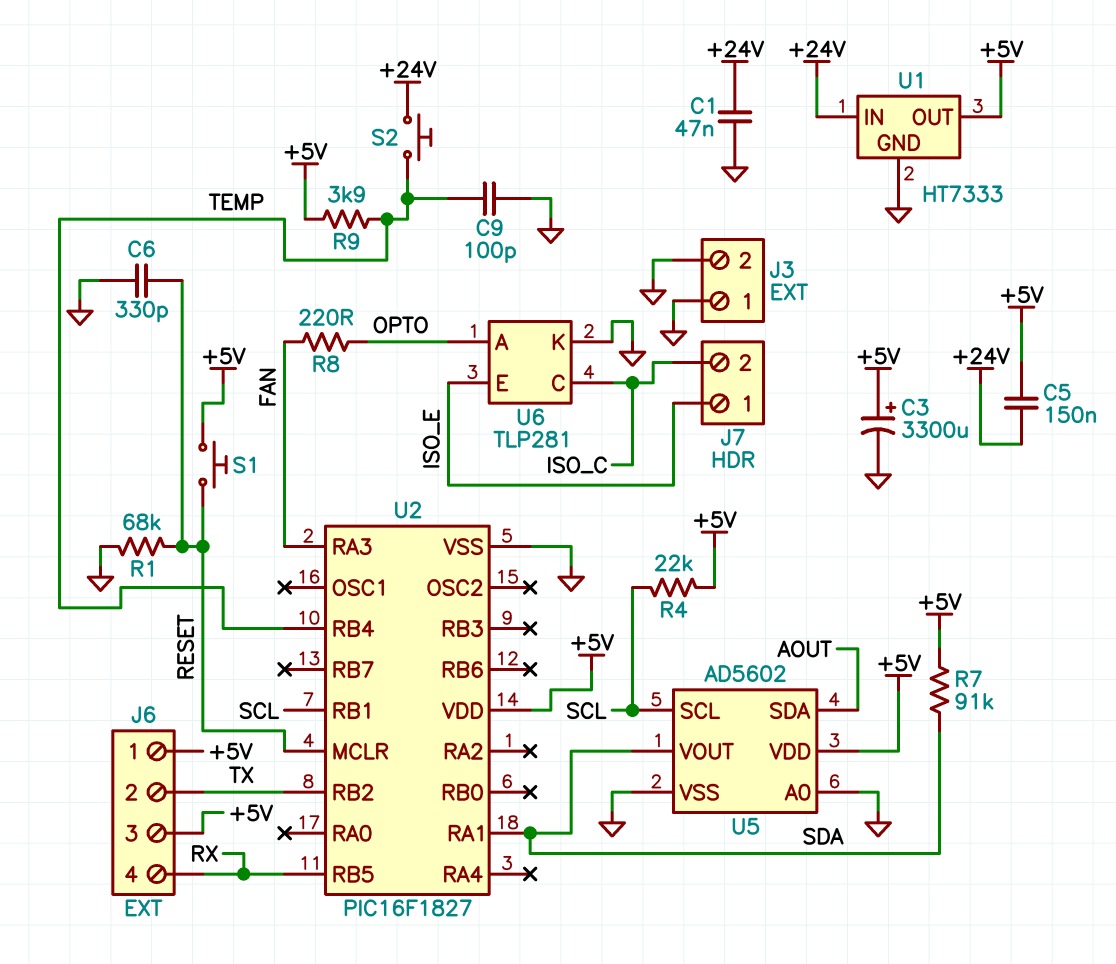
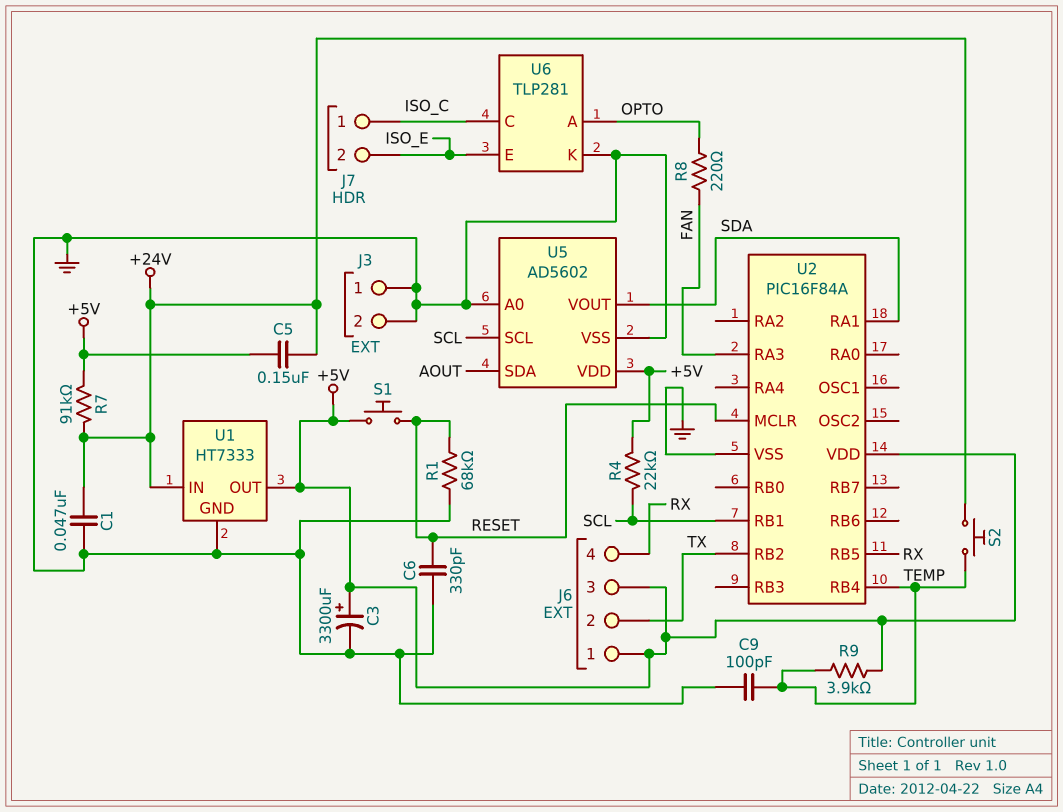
J7 pin 1: ISO_E -> ISO_C
J7 pin 2: ISO_C -> ISO_E
R7: 91k (+5V, SDA) -> 91k (+5V, +24V)
U2: PIC16F1827 -> PIC16F84A

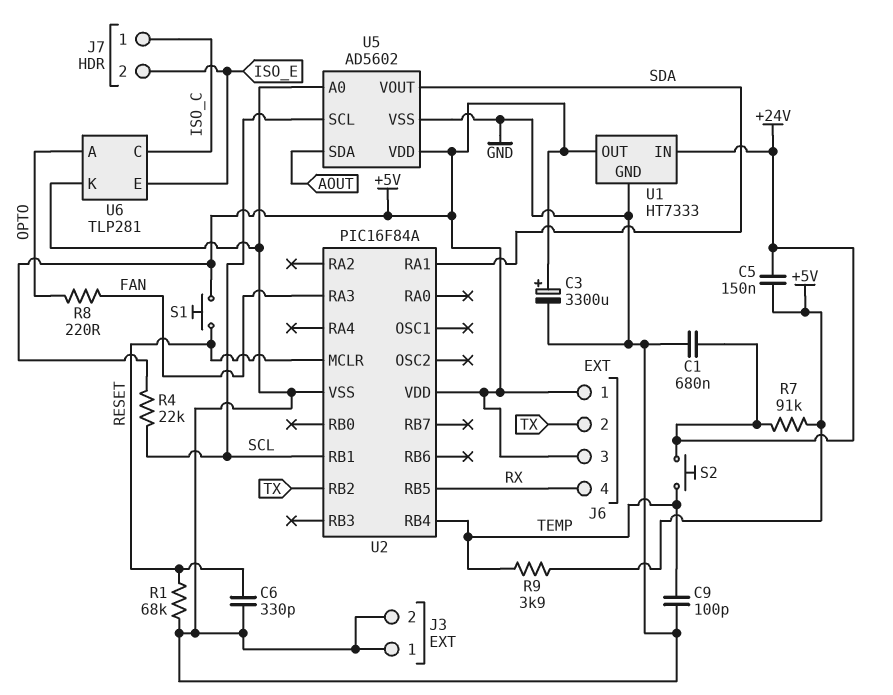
C1: 47nF (+24V, GND) -> 680nF (+24V, GND)

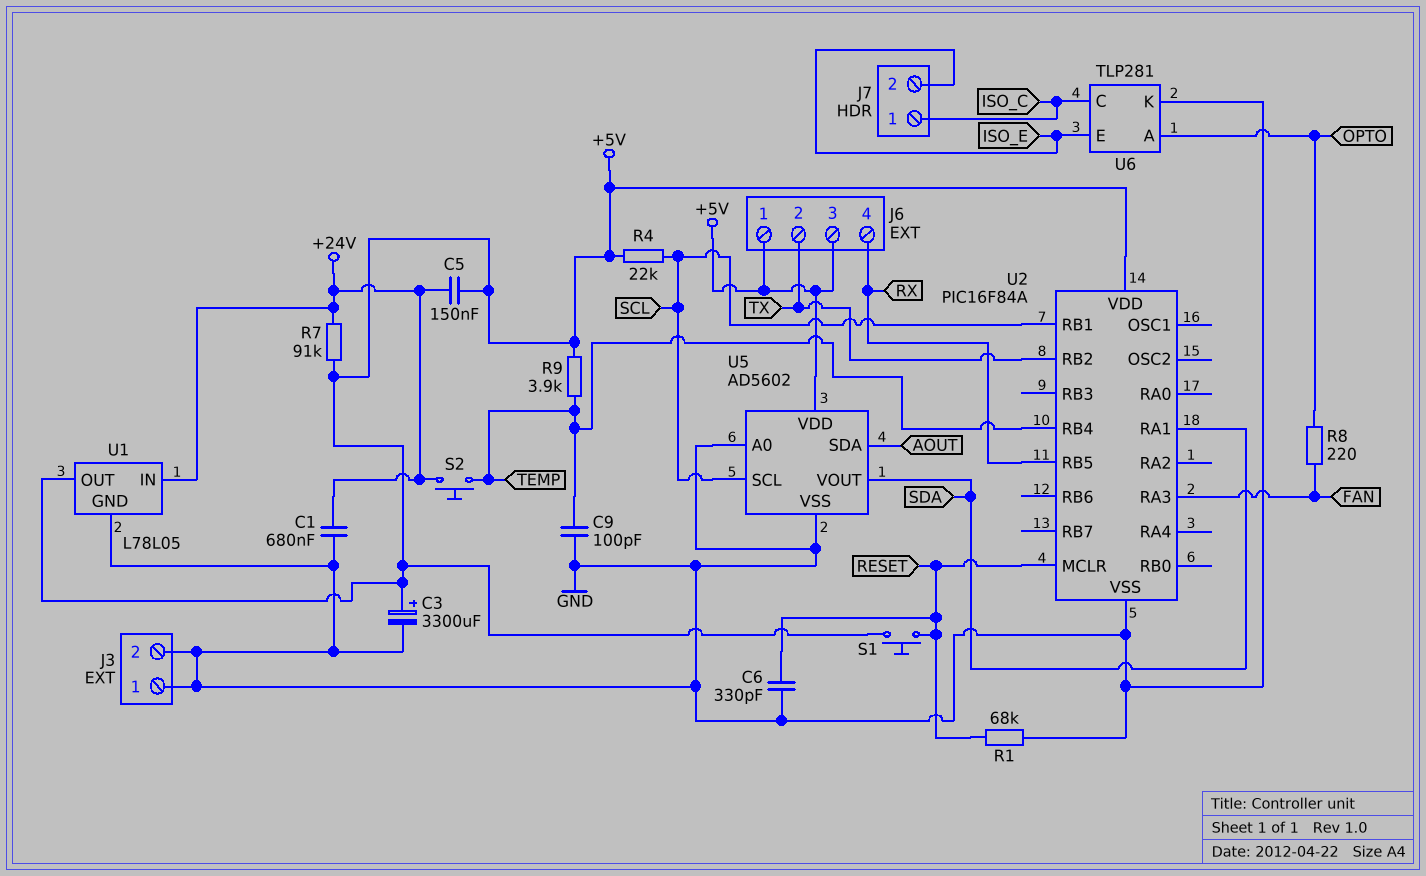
U1: HT7333 -> L78L05

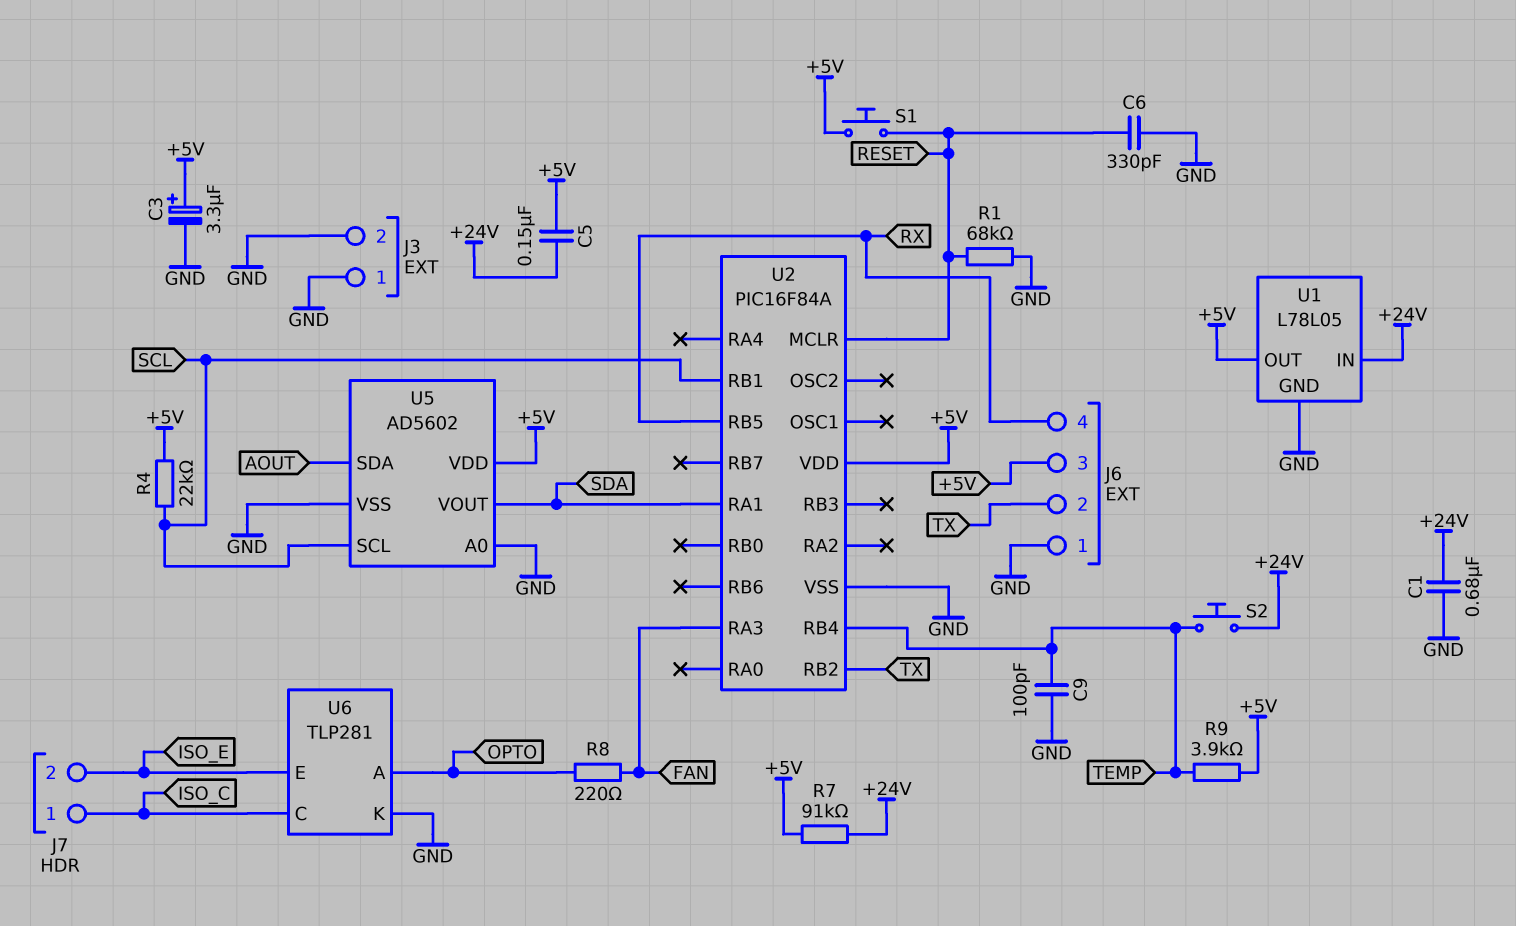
C3: 3300uF (plus +5V, minus GND) -> 3.3uF (plus +5V, minus GND)
J6 pin 1: +5V -> GND

